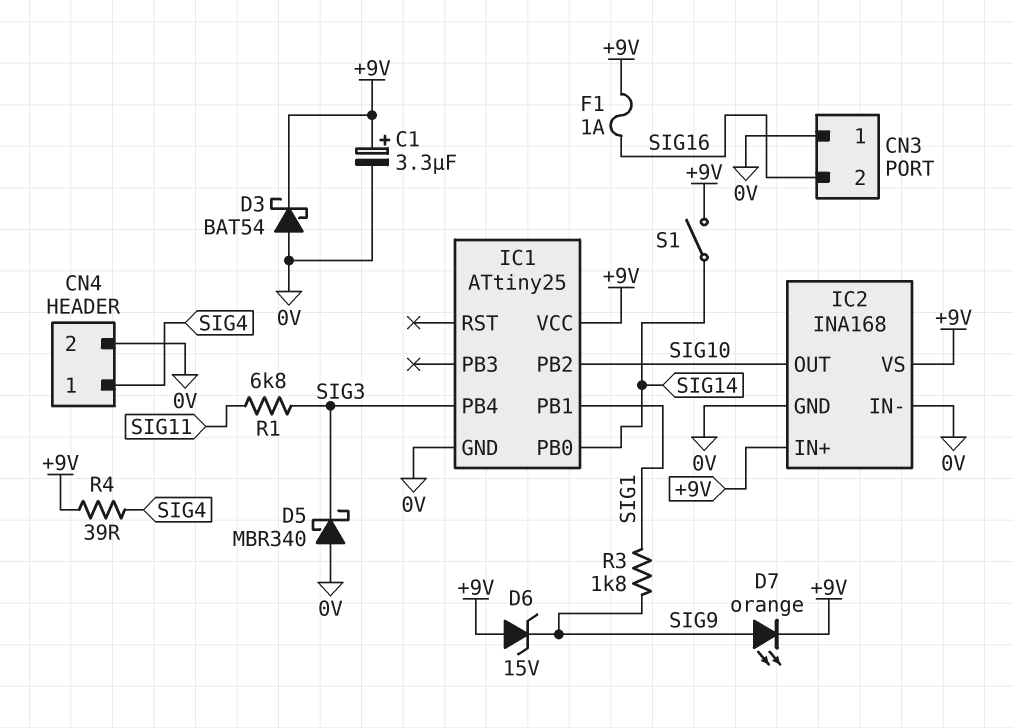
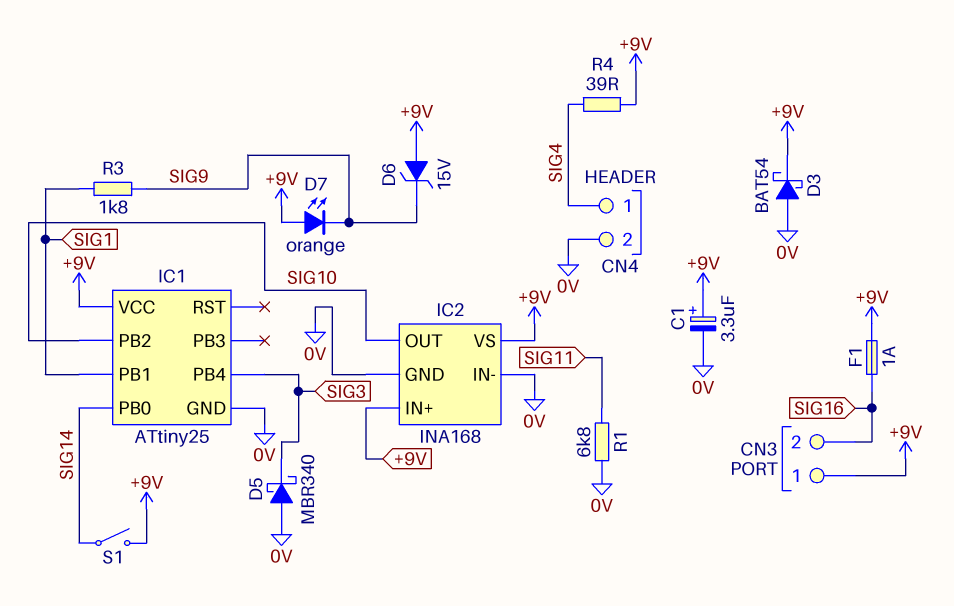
CN3 pin 1: 0V -> +9V
D7: LED orange (A SIG9, K +9V) -> LED orange (A +9V, K SIG9)
R1: 6.8k (SIG3, SIG11) -> 6.8k (0V, SIG11)

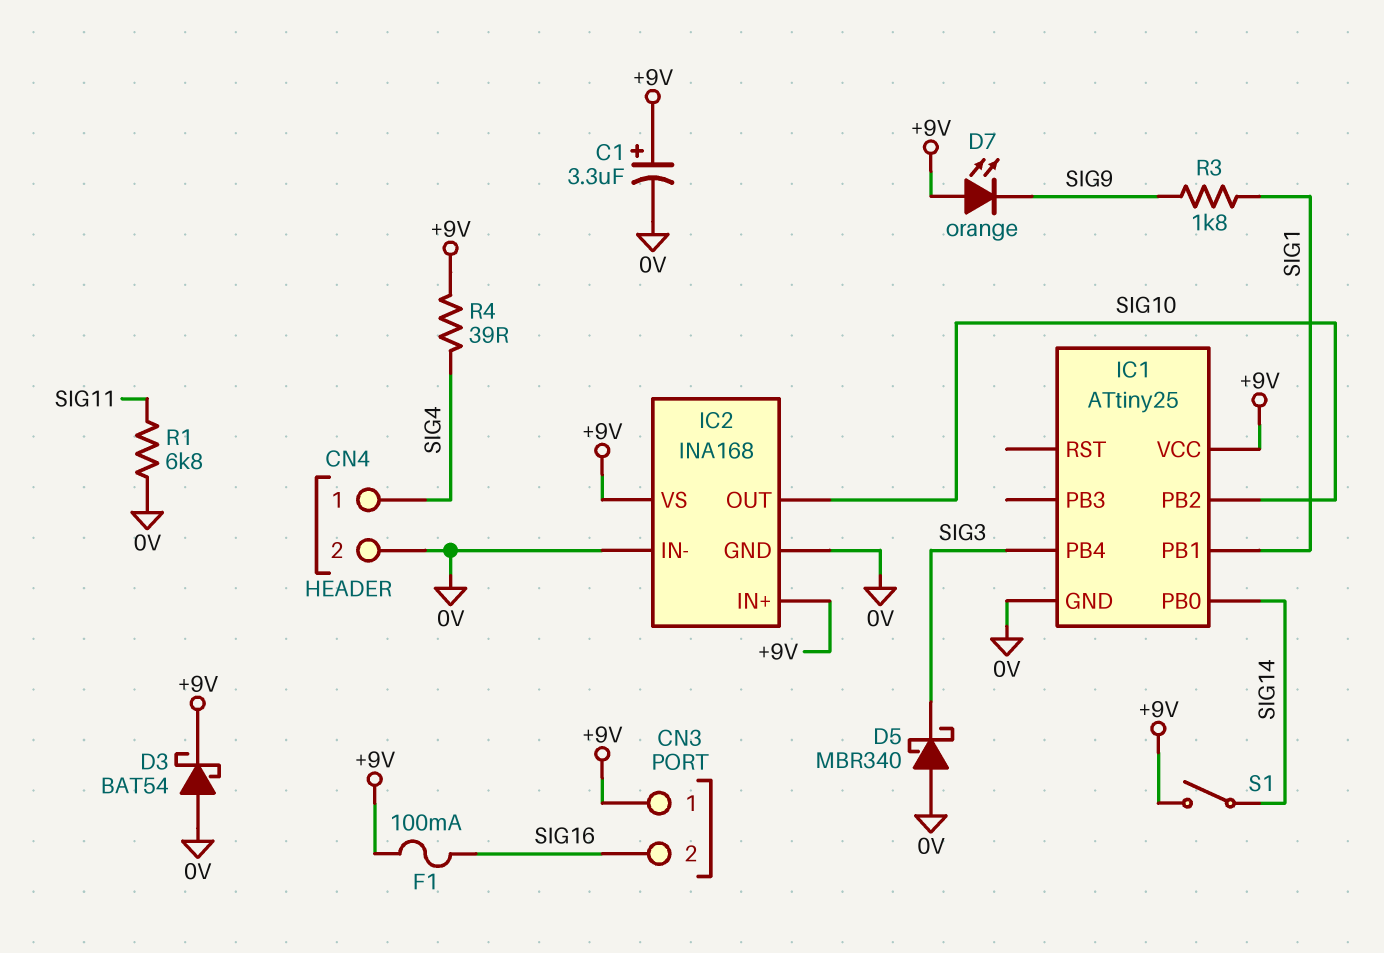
D6: zener 15V (A +9V, K SIG9) -> none
F1: 1A (+9V, SIG16) -> 100mA (+9V, SIG16)

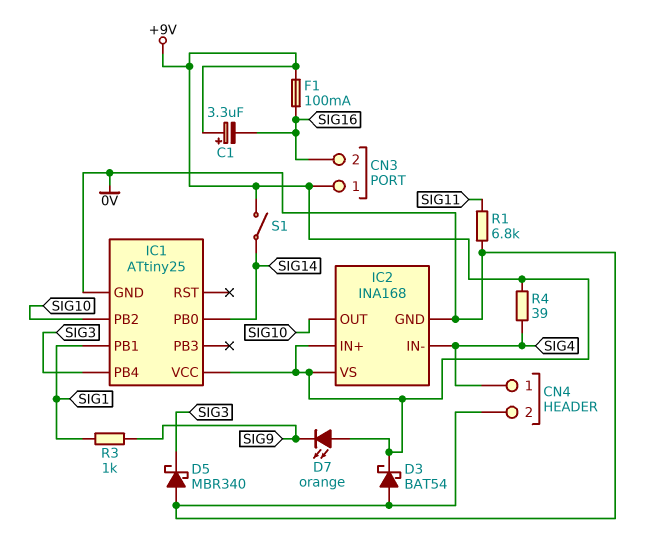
C1: 3.3uF (plus +9V, minus 0V) -> 3.3uF (plus +9V, minus SIG16)
IC2 pin IN-: 0V -> SIG4
R3: 1.8k (SIG1, SIG9) -> 1k (SIG1, SIG9)

